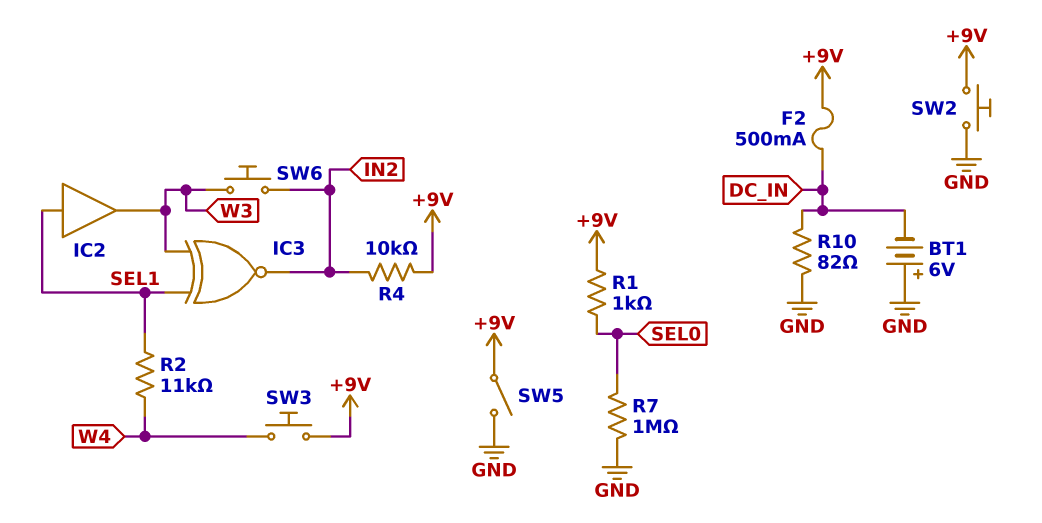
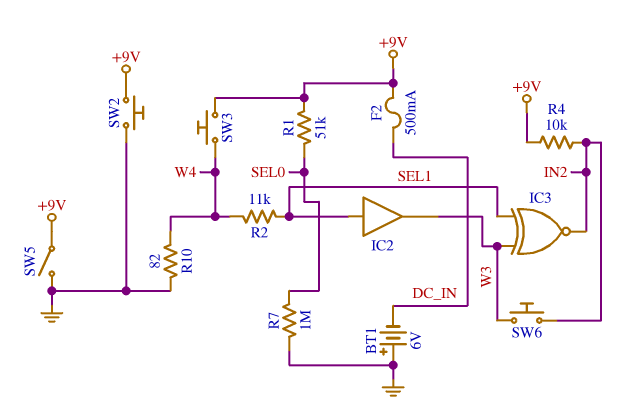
R1: 1k (+9V, SEL0) -> 51k (+9V, SEL0)
R10: 82 (DC_IN, GND) -> 82 (GND, W4)

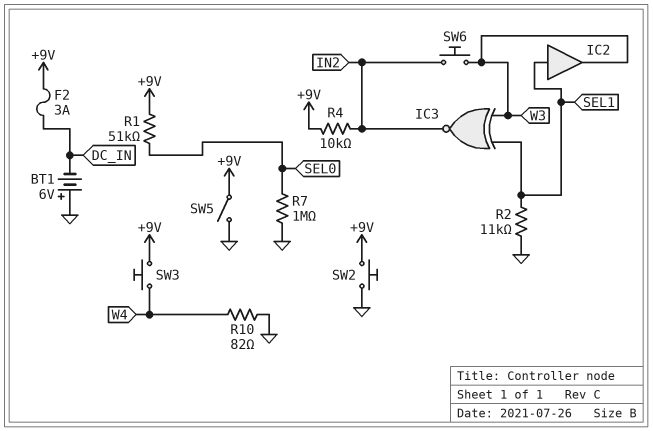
F2: 500mA (+9V, DC_IN) -> 3A (+9V, DC_IN)
R2: 11k (SEL1, W4) -> 11k (GND, SEL1)

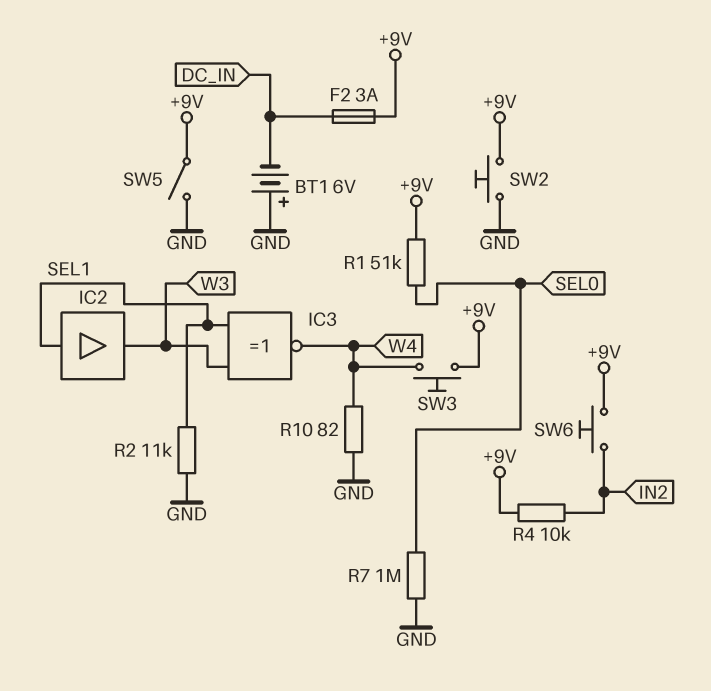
IC3: XNOR (in SEL1, in W3, out IN2) -> XNOR (in SEL1, in W3, out W4)
SW6: button (IN2, W3) -> button (+9V, IN2)

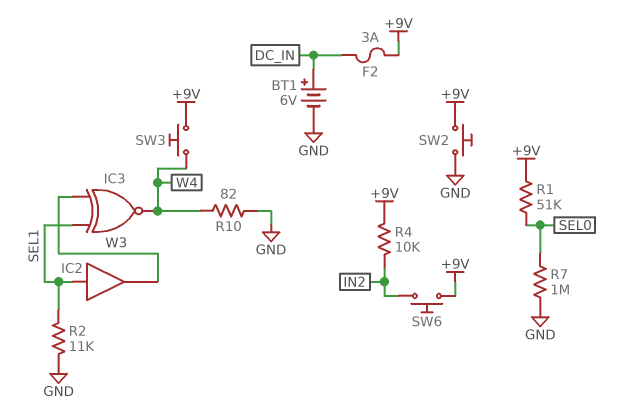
BT1: 6V (plus GND, minus DC_IN) -> 6V (plus DC_IN, minus GND)
SW5: switch (+9V, GND) -> none

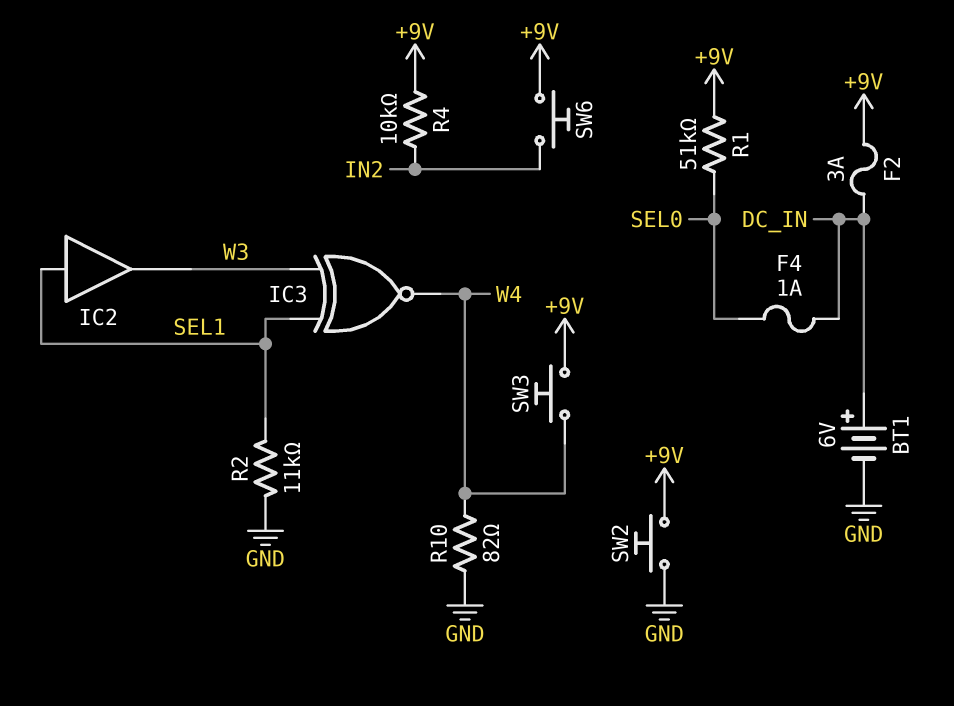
F4: none -> 1A (DC_IN, SEL0)
R7: 1M (GND, SEL0) -> none

